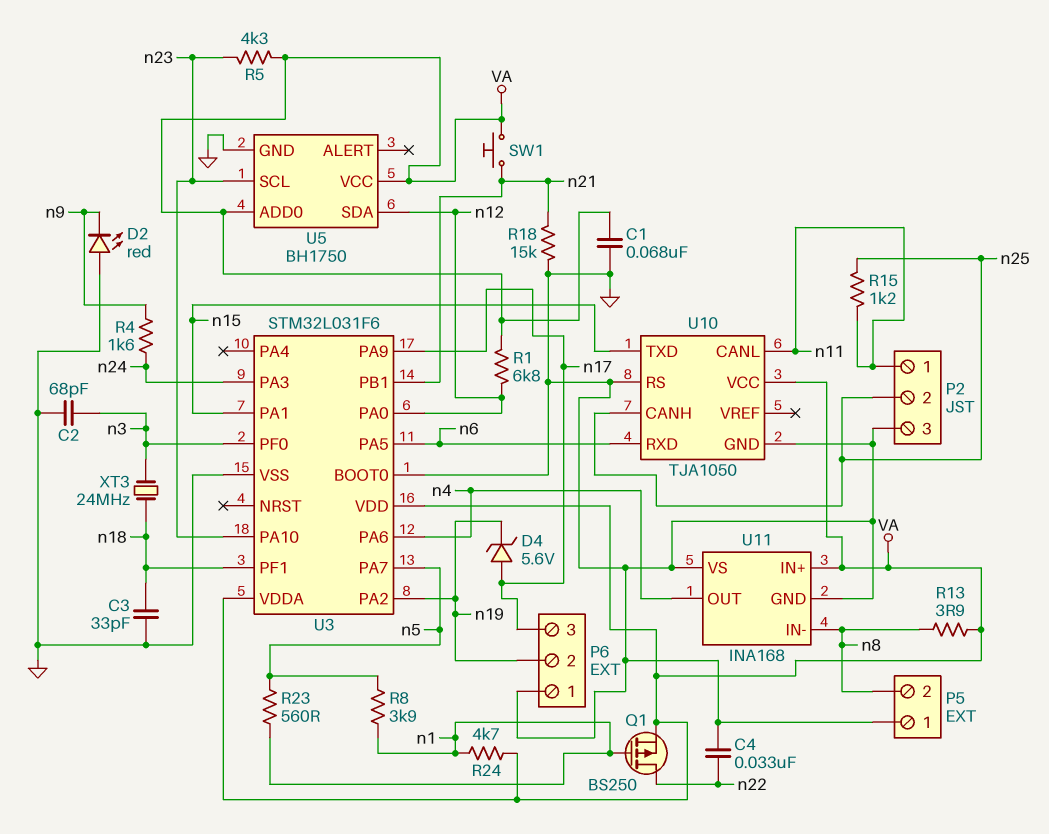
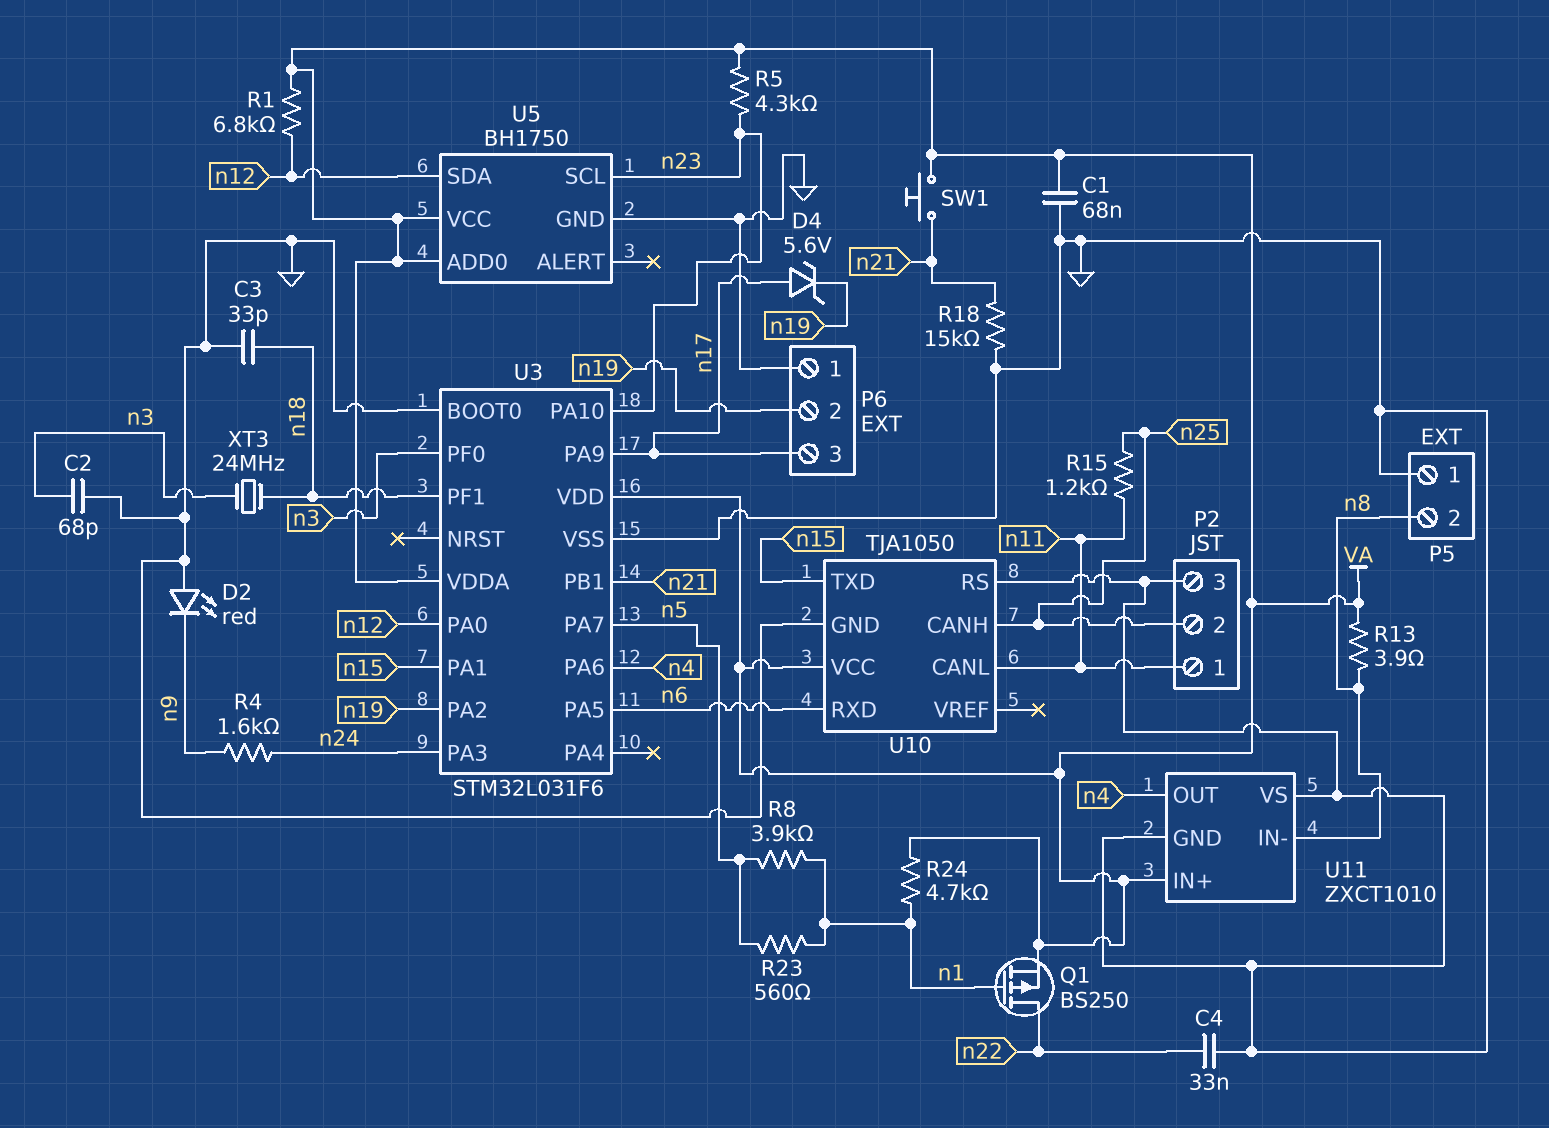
U11: INA168 -> ZXCT1010

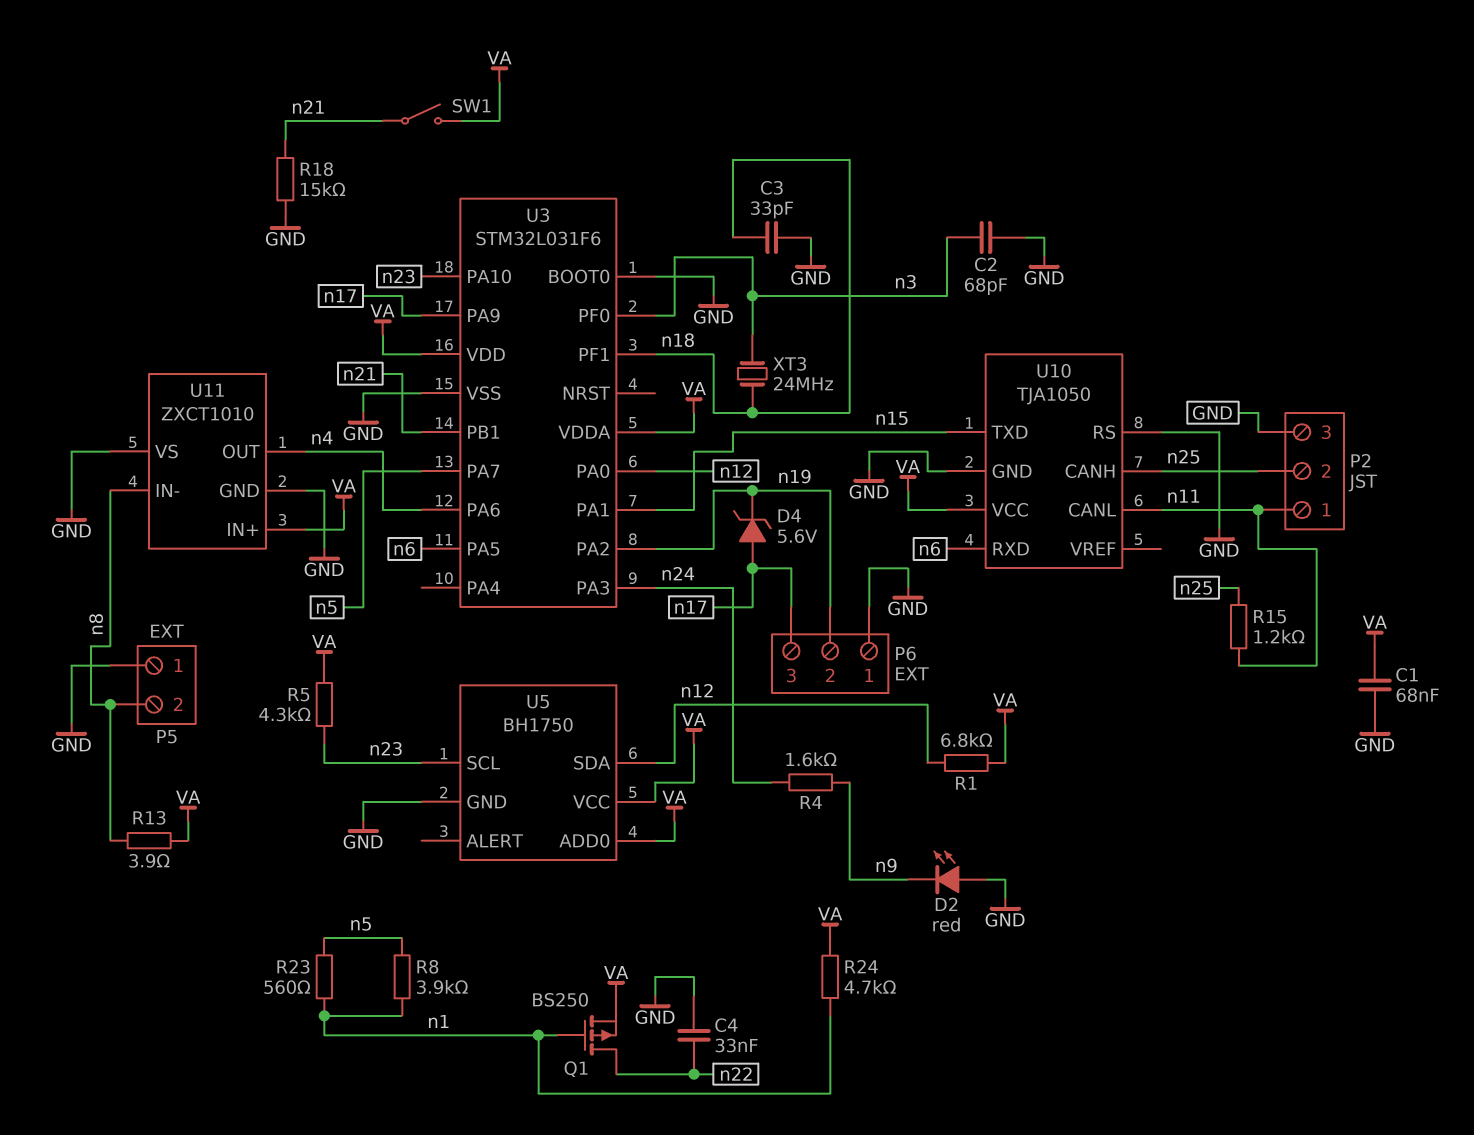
SW1: button (VA, n21) -> switch (VA, n21)

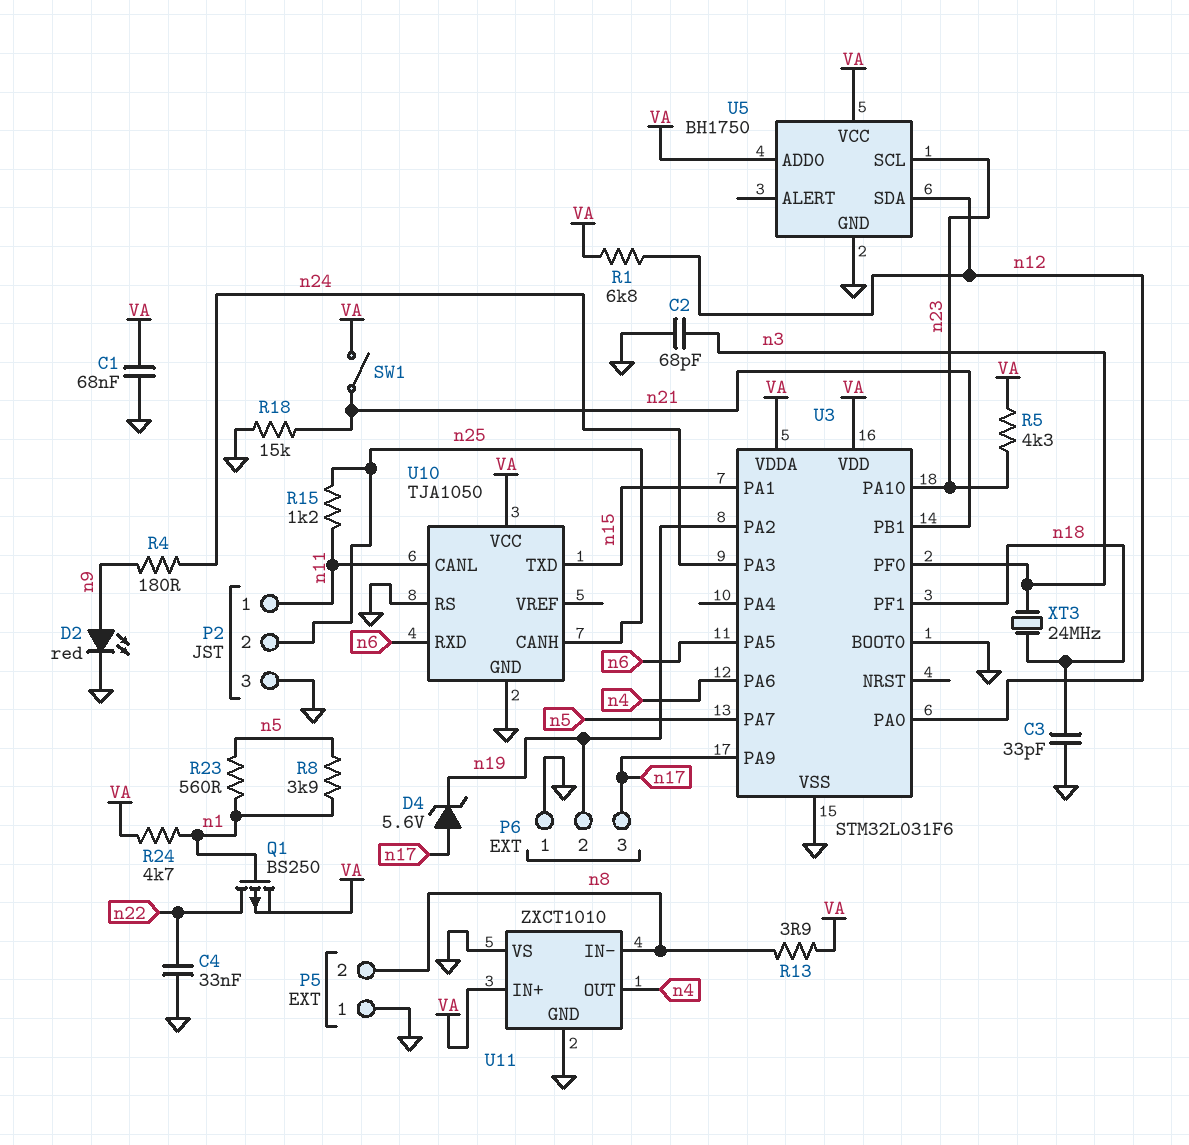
D2: LED red (A GND, K n9) -> LED red (A n9, K GND)
R4: 1.6k (n9, n24) -> 180 (n9, n24)

